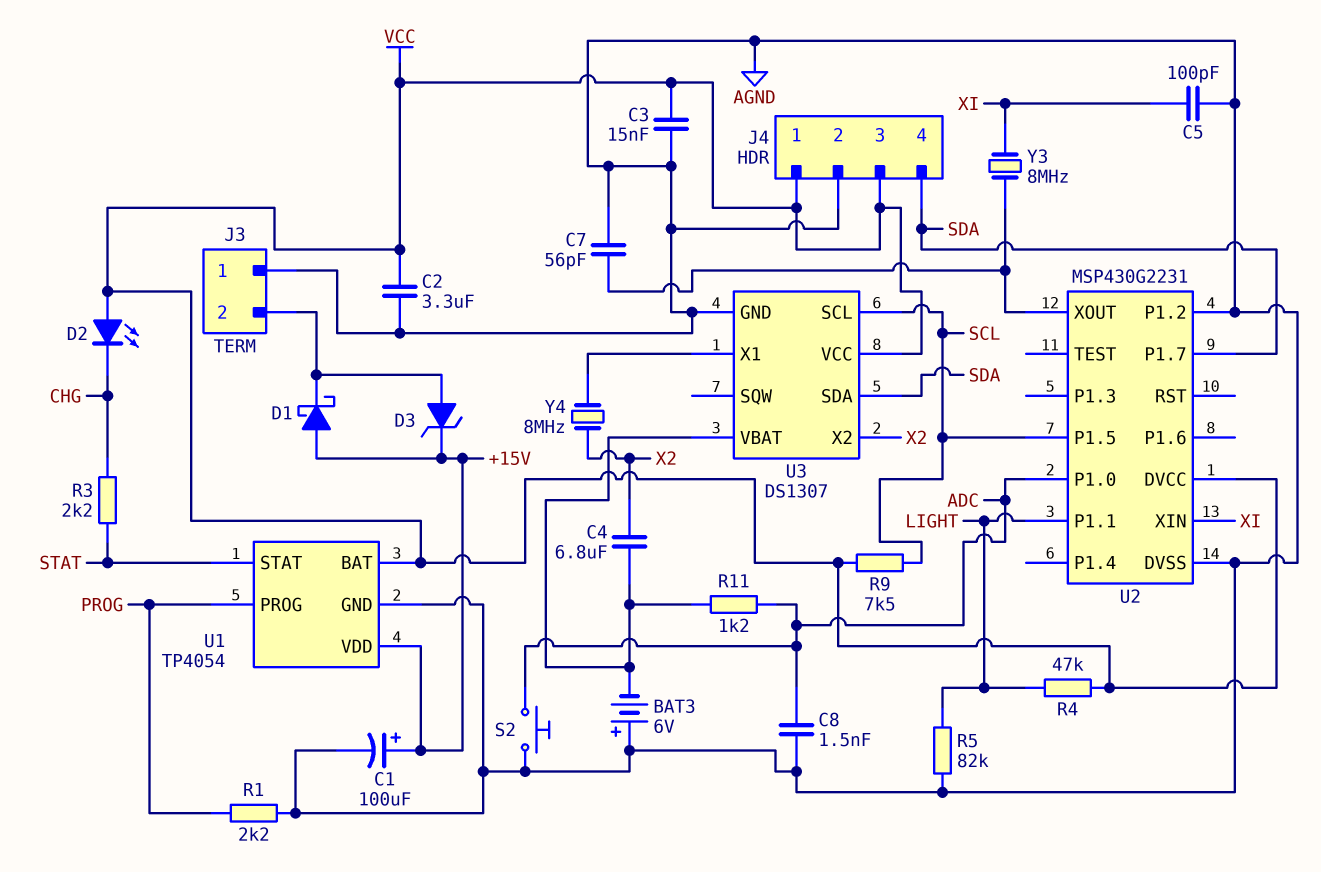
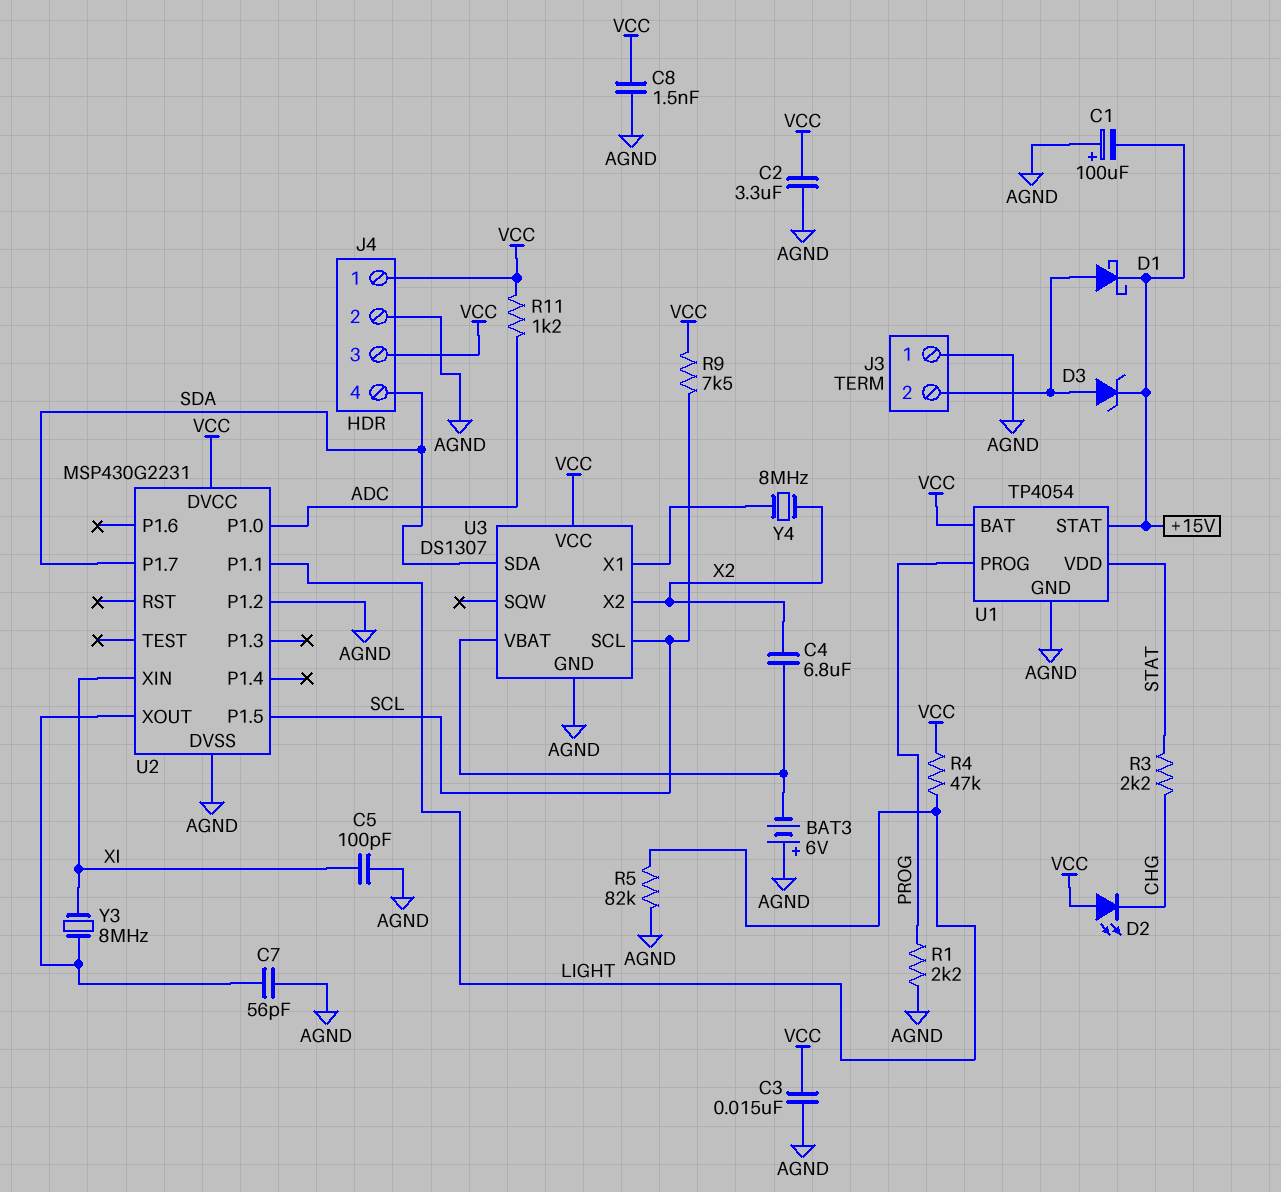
C1: 100uF (plus +15V, minus AGND) -> 100uF (plus AGND, minus +15V)
C8: 1.5nF (ADC, AGND) -> 1.5nF (AGND, VCC)
D1: schottky (A +15V, K J3/2) -> schottky (A J3/2, K +15V)
R11: 1.2k (ADC, U3/VBAT) -> 1.2k (ADC, VCC)
S2: button (ADC, AGND) -> none
U1 pin STAT: STAT -> +15V
U1 pin VDD: +15V -> STAT

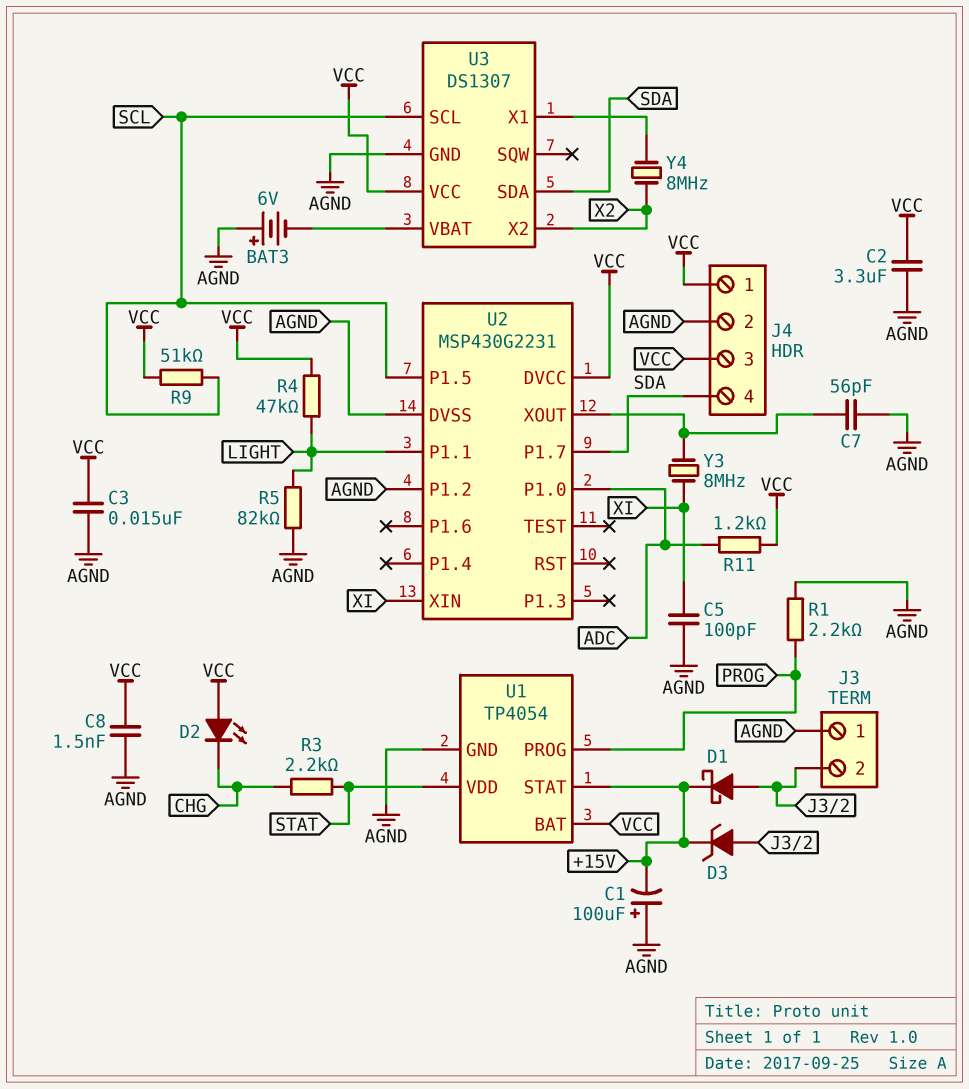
C4: 6.8uF (U3/VBAT, X2) -> none
R9: 7.5k (SCL, VCC) -> 51k (SCL, VCC)

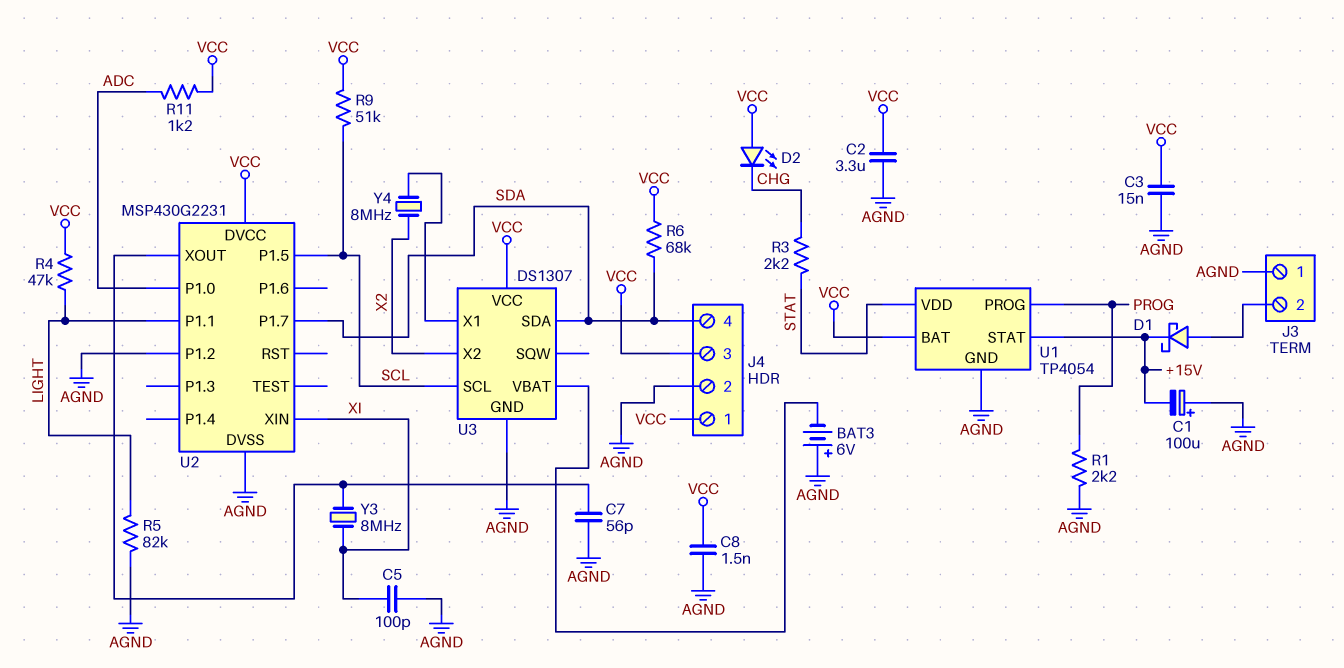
D3: zener (A J3/2, K +15V) -> none
R6: none -> 68k (SDA, VCC)

